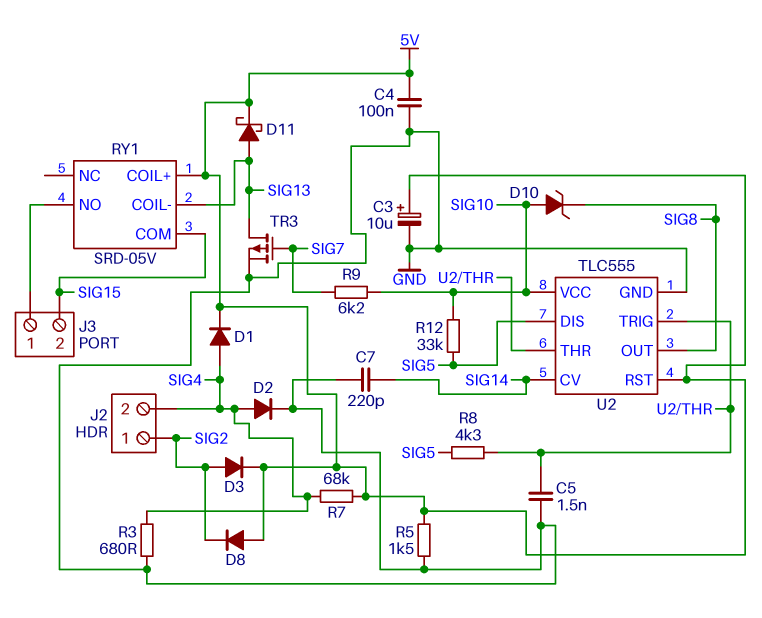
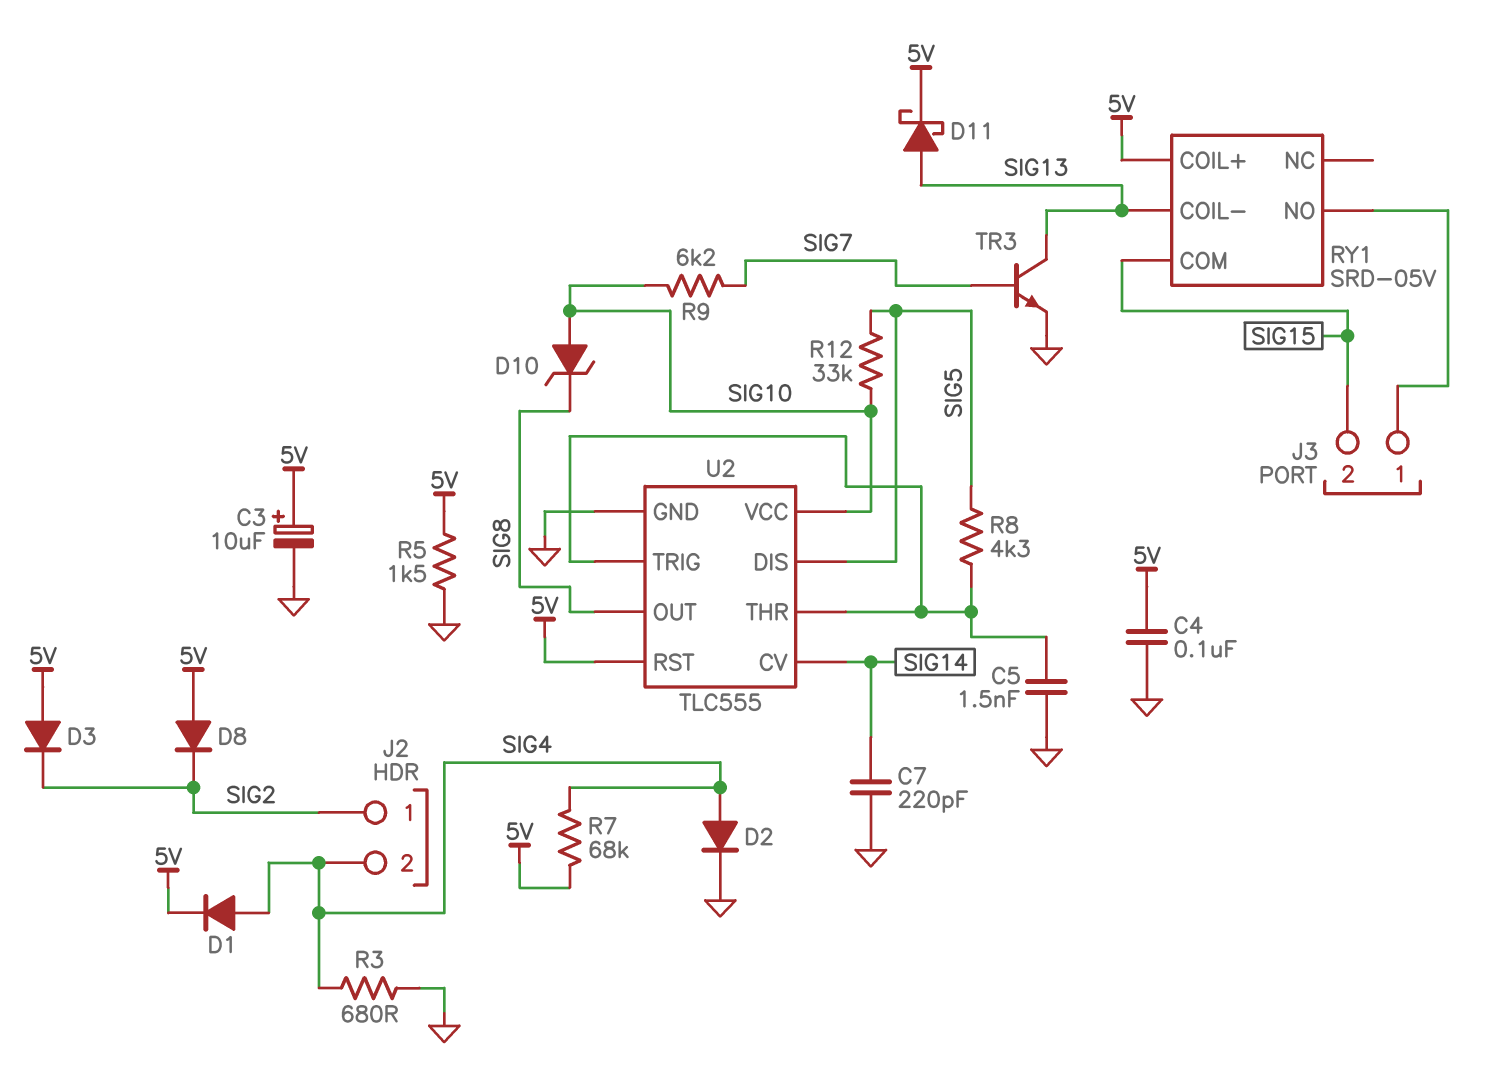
D3: diode (A SIG2, K 5V) -> diode (A 5V, K SIG2)
TR3: PMOS (G SIG7, D SIG13, S GND) -> NPN (B SIG7, C SIG13, E GND)

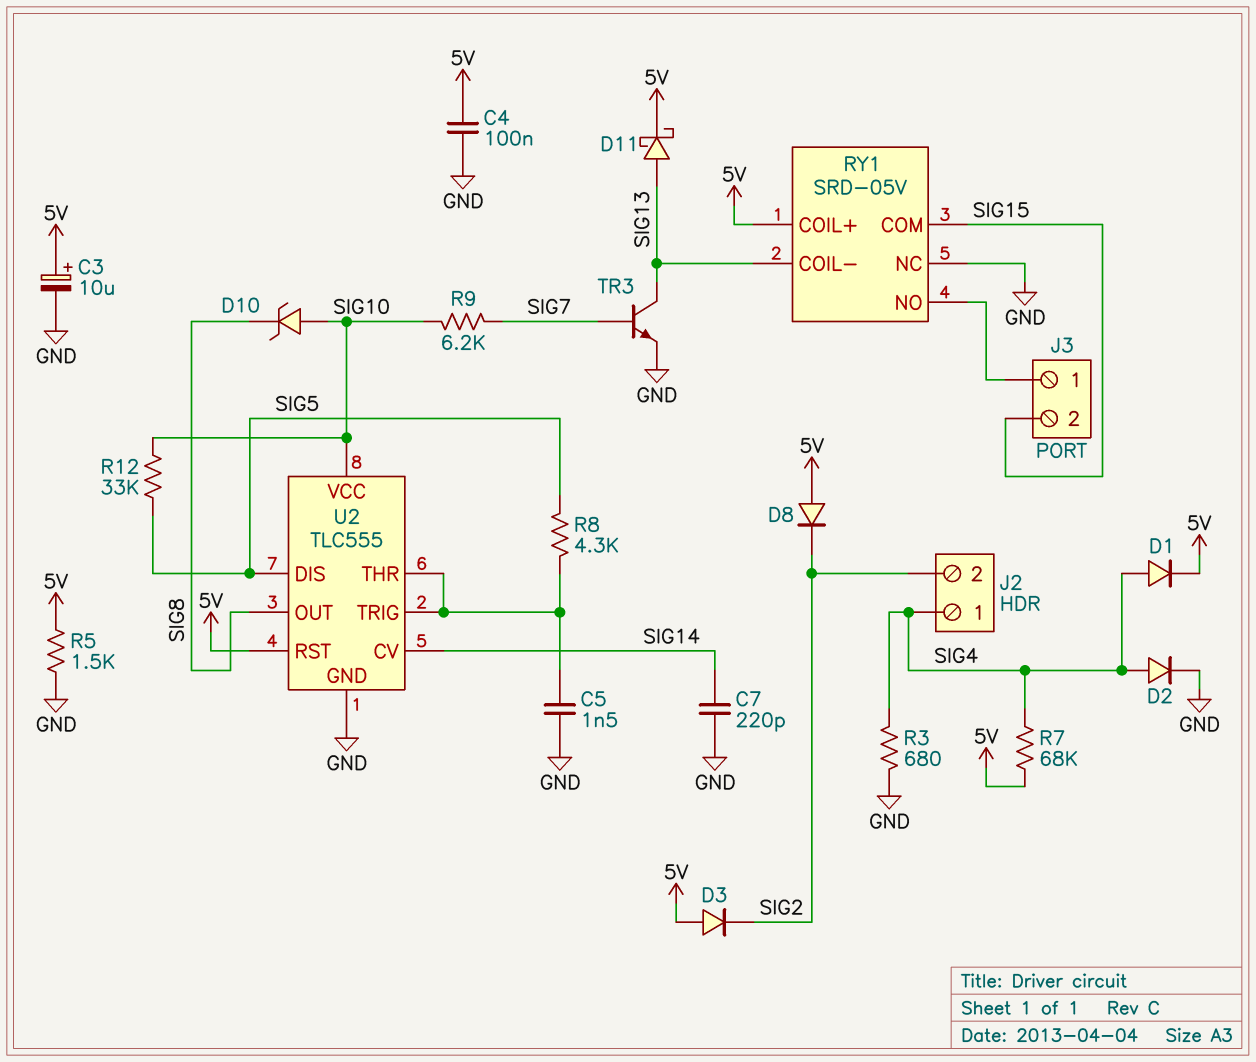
J2 pin 1: SIG2 -> SIG4
J2 pin 2: SIG4 -> SIG2
RY1 pin NC: none -> GND

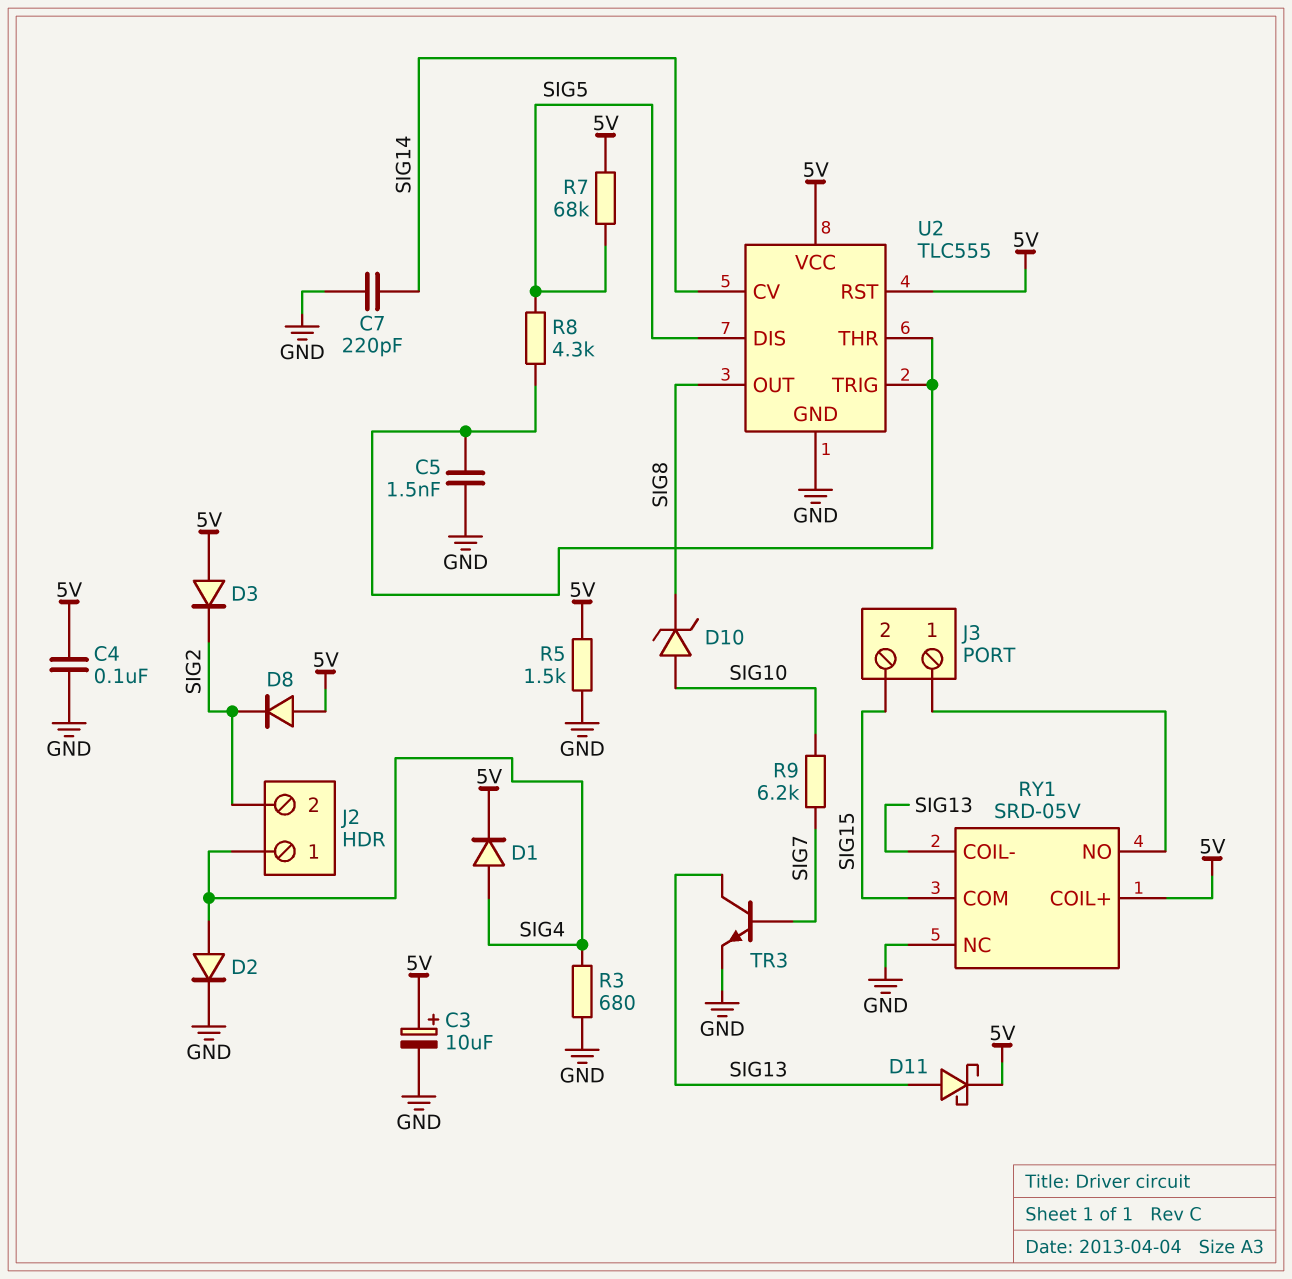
R7: 68k (5V, SIG4) -> 68k (5V, SIG5)
R12: 33k (SIG5, SIG10) -> none
U2 pin VCC: SIG10 -> 5V

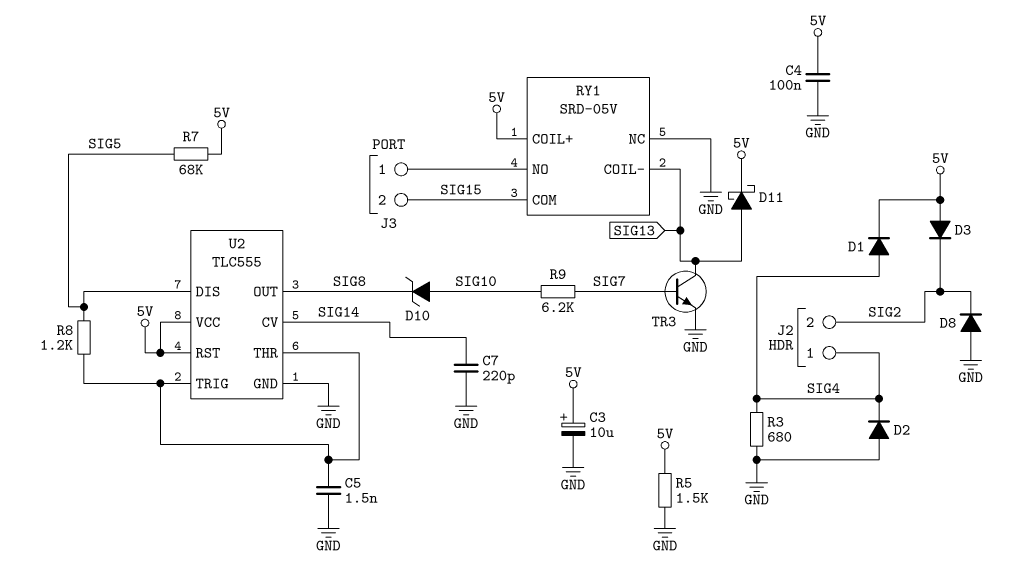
D2: diode (A SIG4, K GND) -> diode (A GND, K SIG4)
D8: diode (A 5V, K SIG2) -> diode (A GND, K SIG2)
R8: 4.3k (SIG5, U2/THR) -> 1.2k (SIG5, U2/THR)

